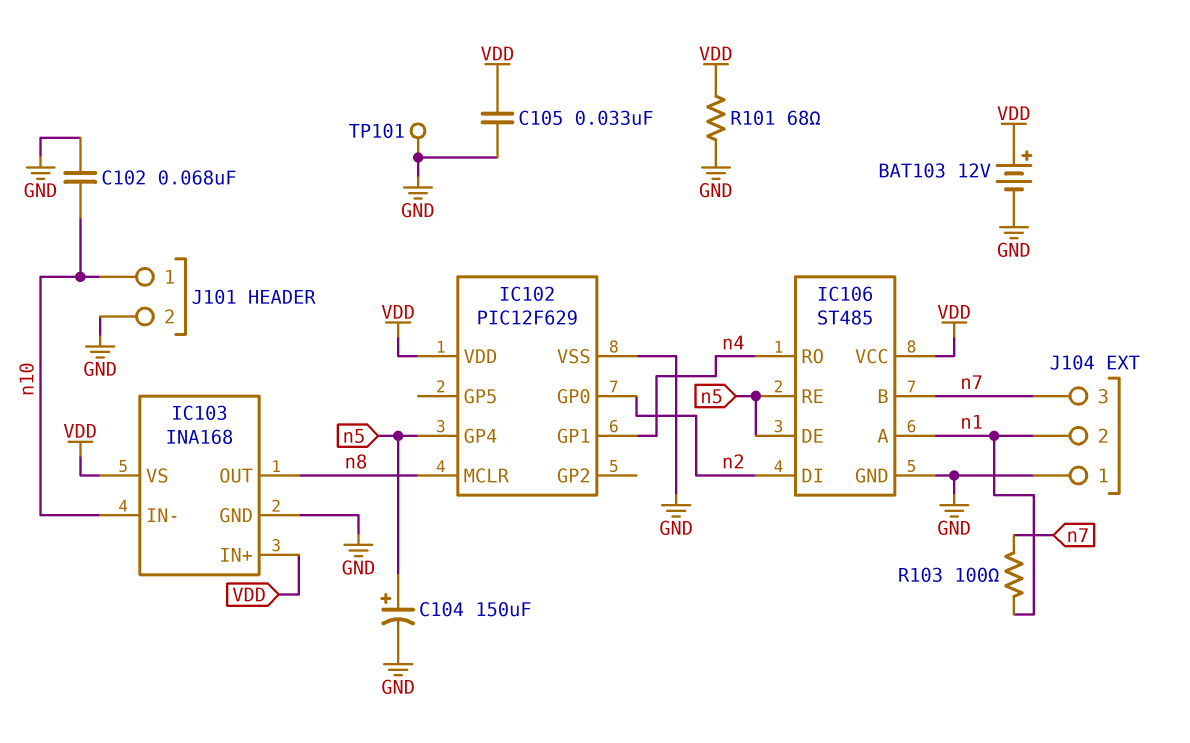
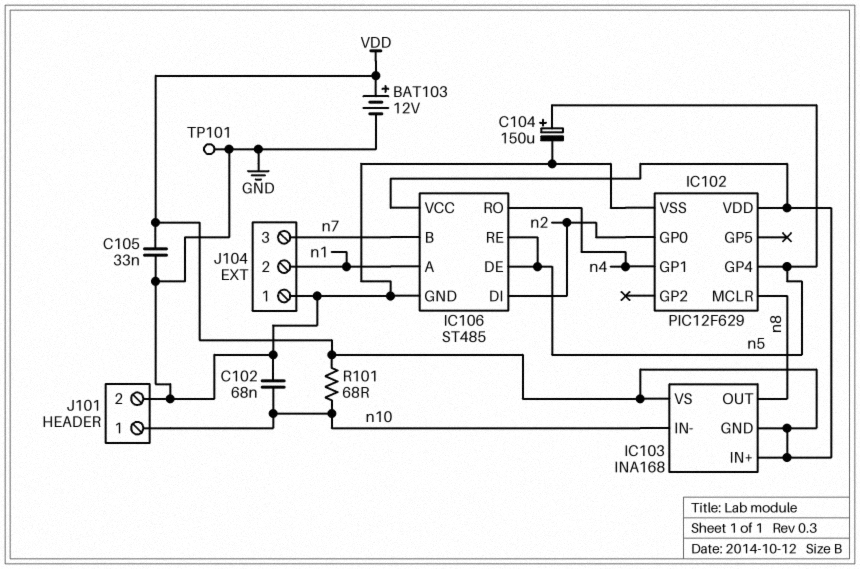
IC103 pin GND: GND -> VDD
R101: 68 (GND, VDD) -> 68 (VDD, n10)
R103: 100 (n1, n7) -> none

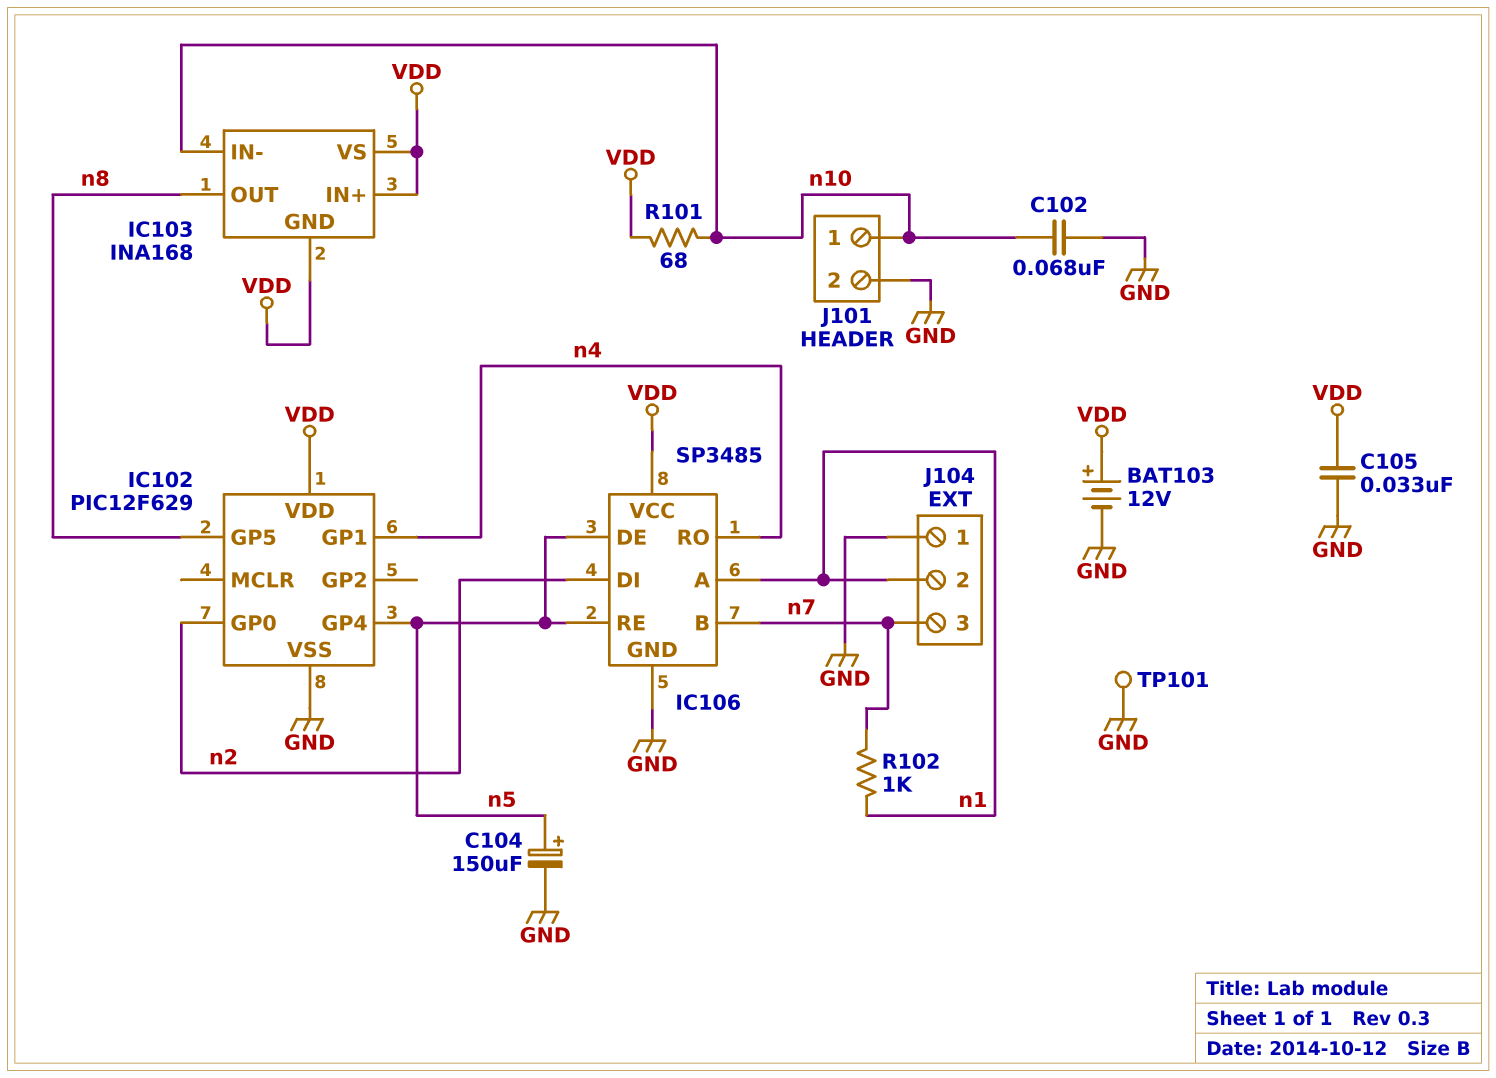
IC102 pin GP5: none -> n8
IC102 pin MCLR: n8 -> none
IC106: ST485 -> SP3485
R102: none -> 1k (n1, n7)

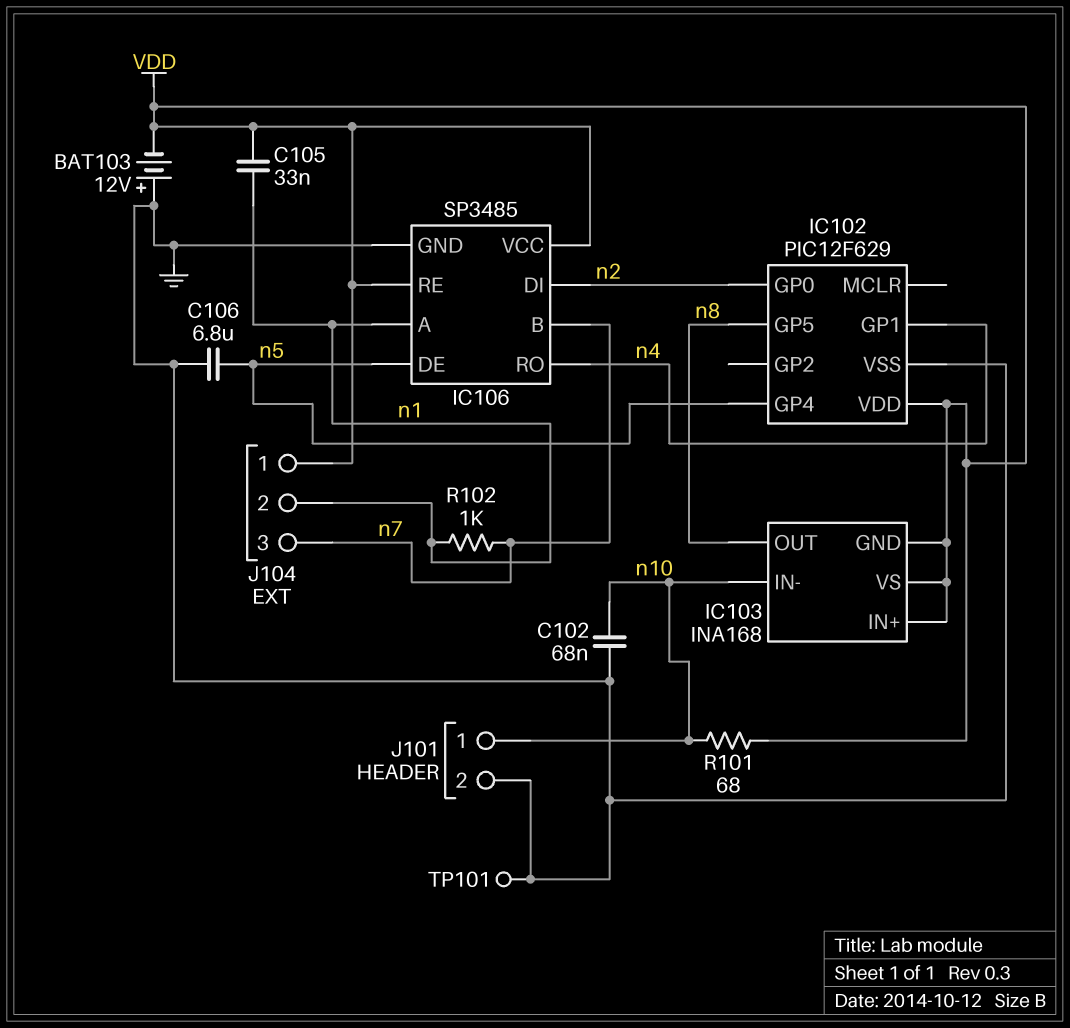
BAT103: 12V (plus VDD, minus GND) -> 12V (plus GND, minus VDD)
C104: 150uF (plus n5, minus GND) -> none
C105: 33nF (GND, VDD) -> 33nF (VDD, n1)
C106: none -> 6.8uF (GND, n5)
IC106 pin RE: n5 -> VDD
J104 pin 1: GND -> VDD

